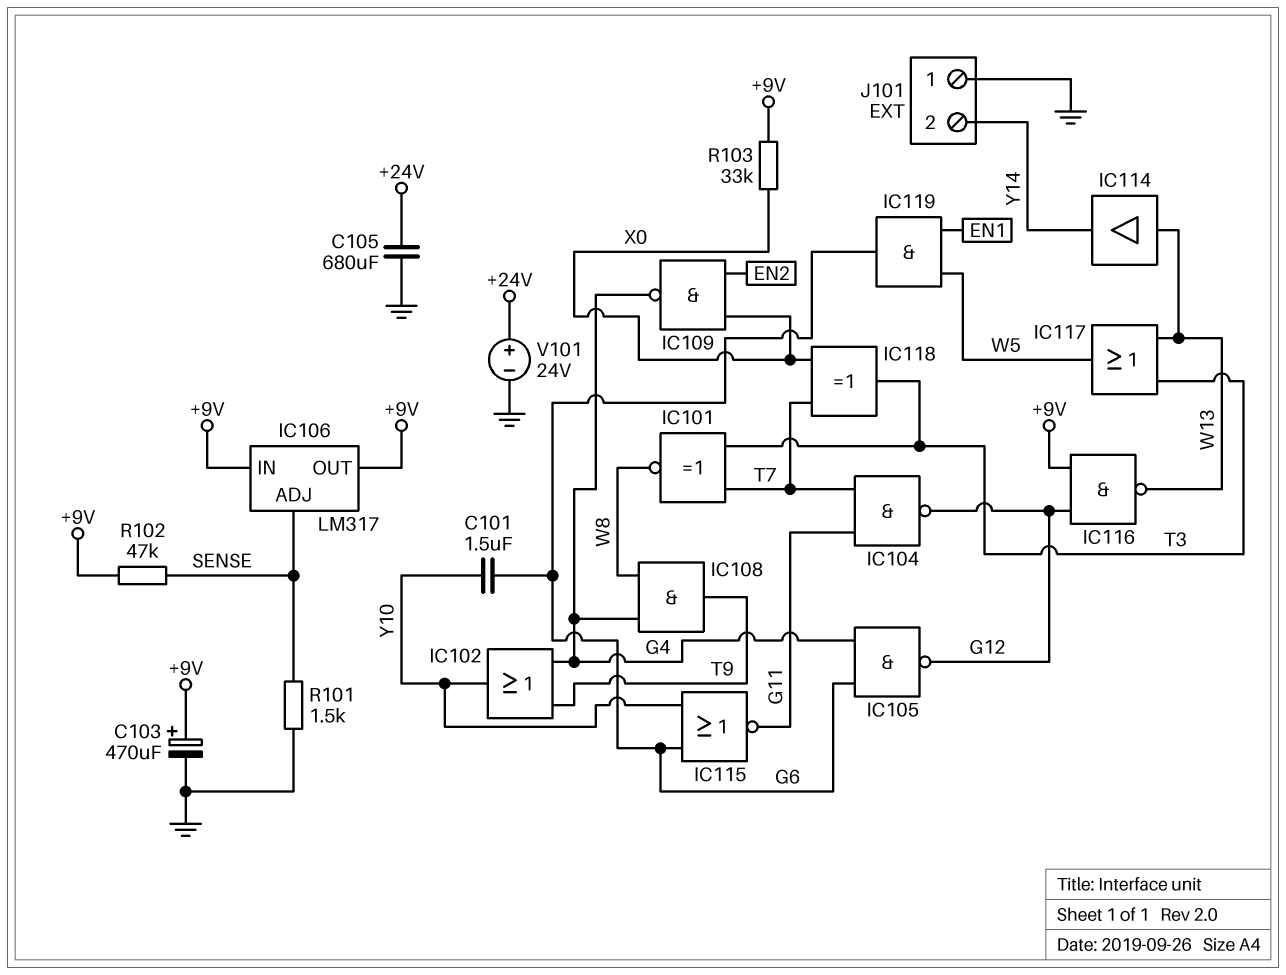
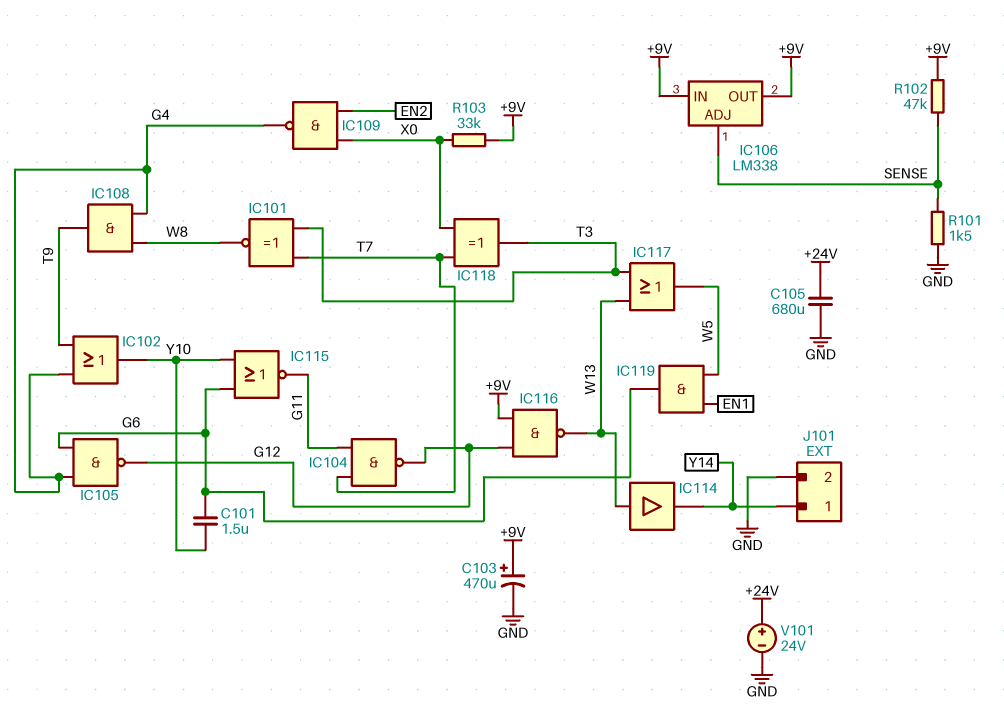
IC106: LM317 -> LM338
J101 pin 1: GND -> Y14
J101 pin 2: Y14 -> GND

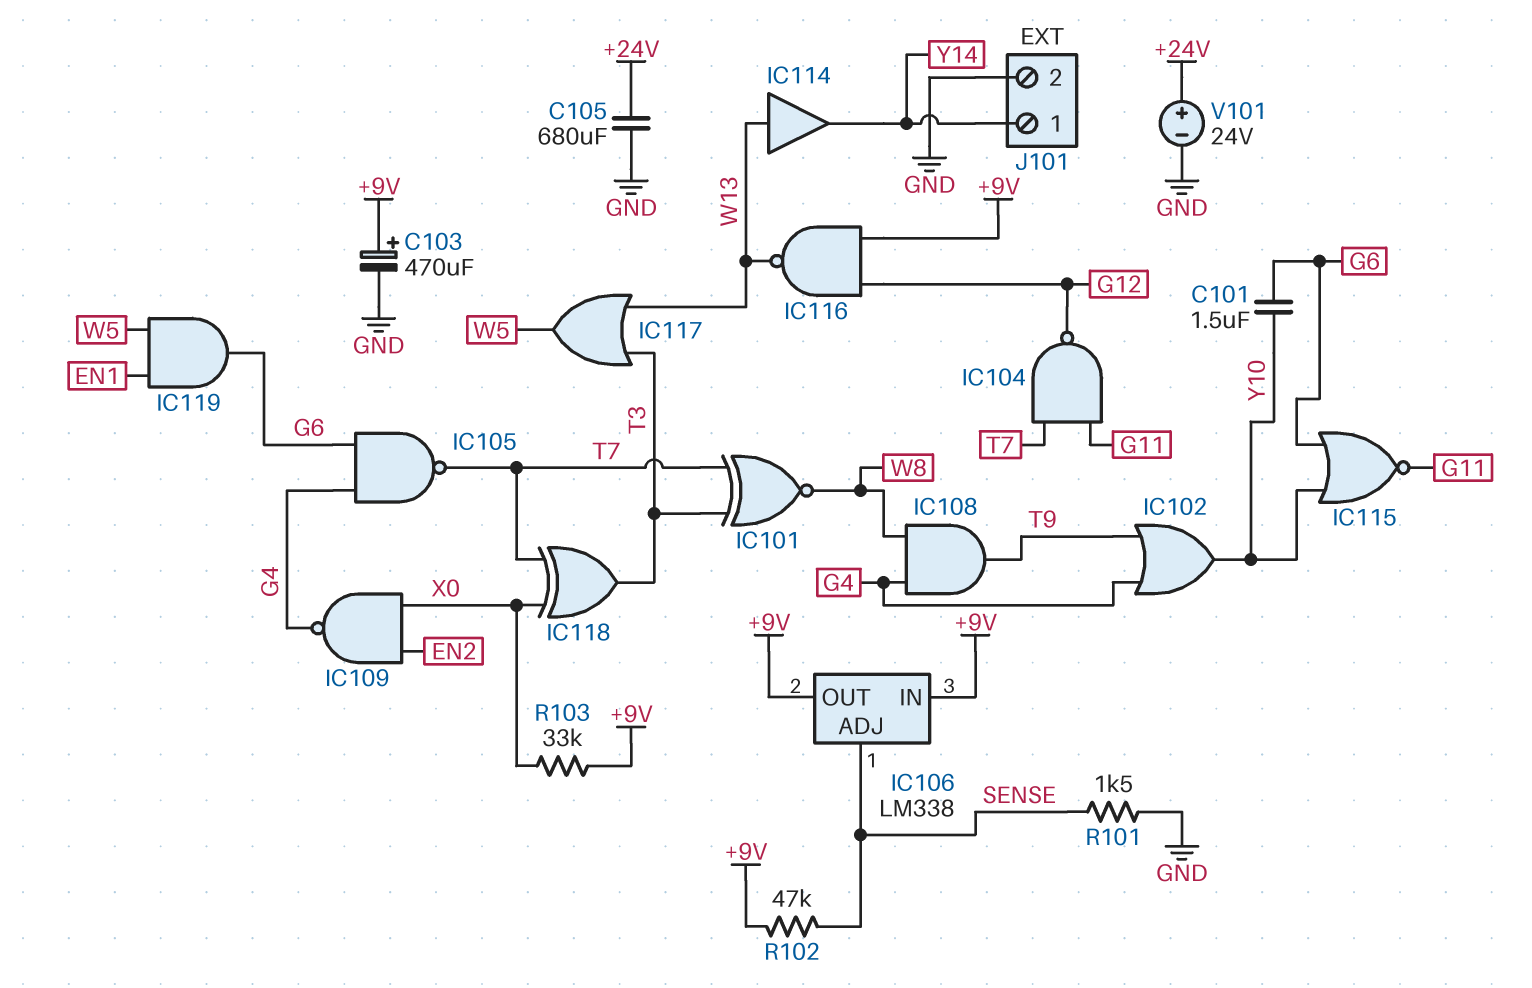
IC105: NAND (in G4, in G6, out G12) -> NAND (in G4, in G6, out T7)

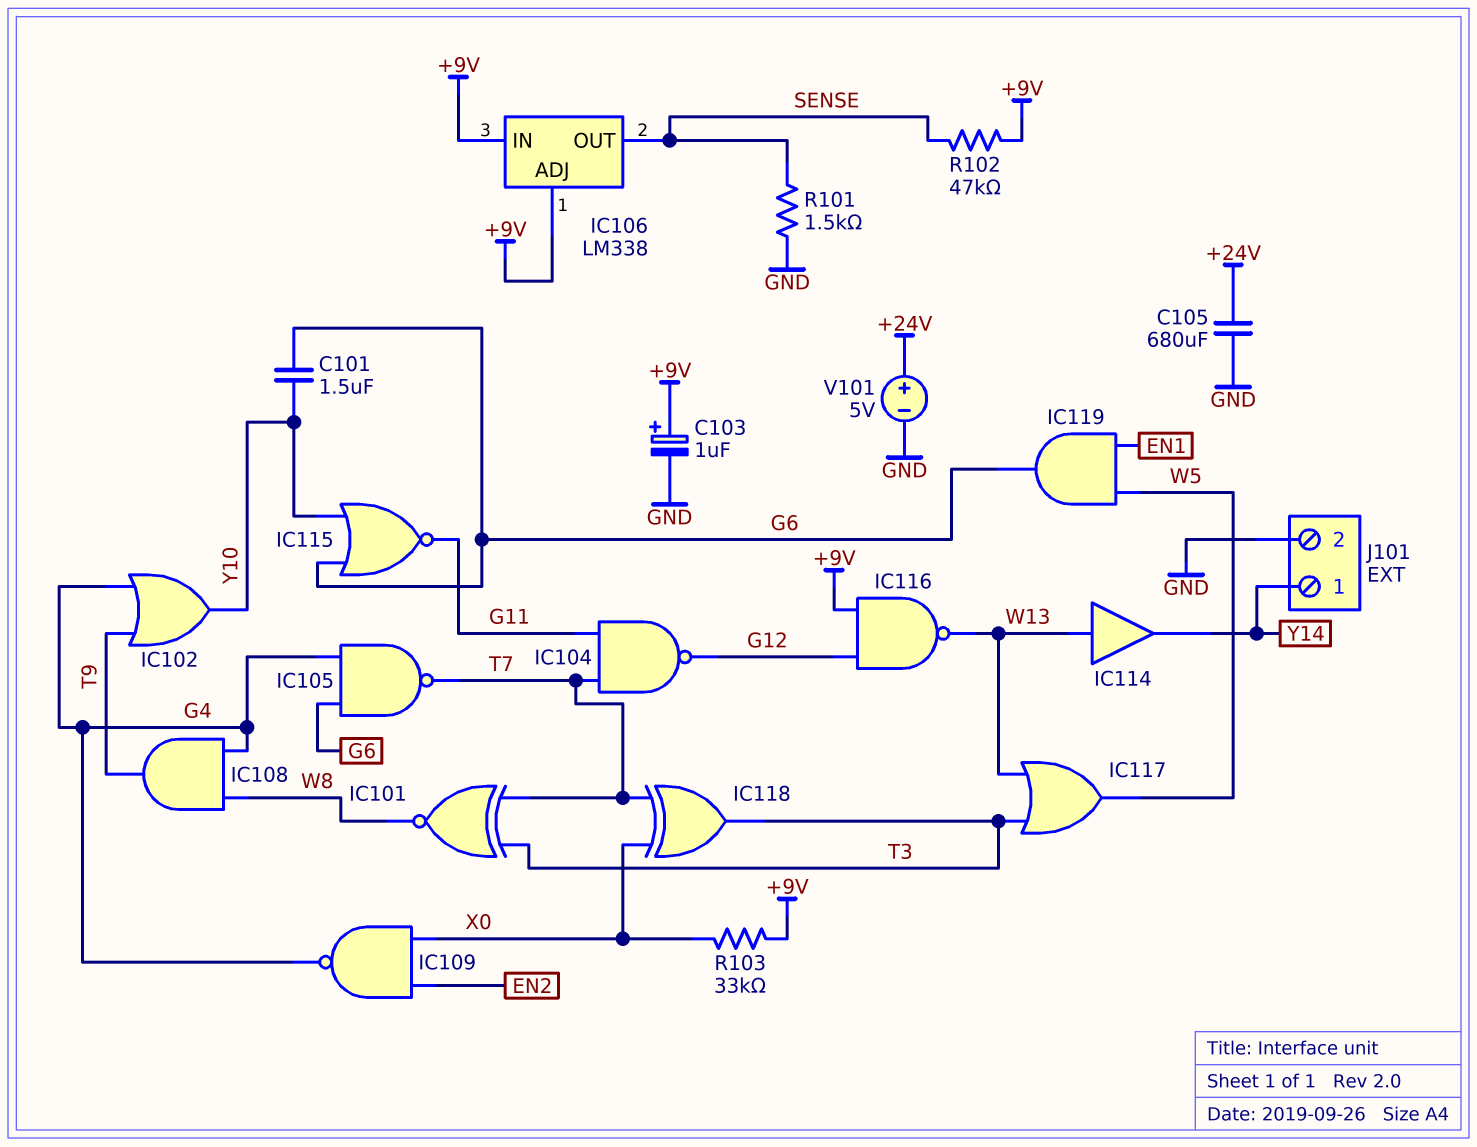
C103: 470uF (plus +9V, minus GND) -> 1uF (plus +9V, minus GND)
IC106 pin ADJ: SENSE -> +9V
IC106 pin OUT: +9V -> SENSE
V101: 24V (plus +24V, minus GND) -> 5V (plus +24V, minus GND)

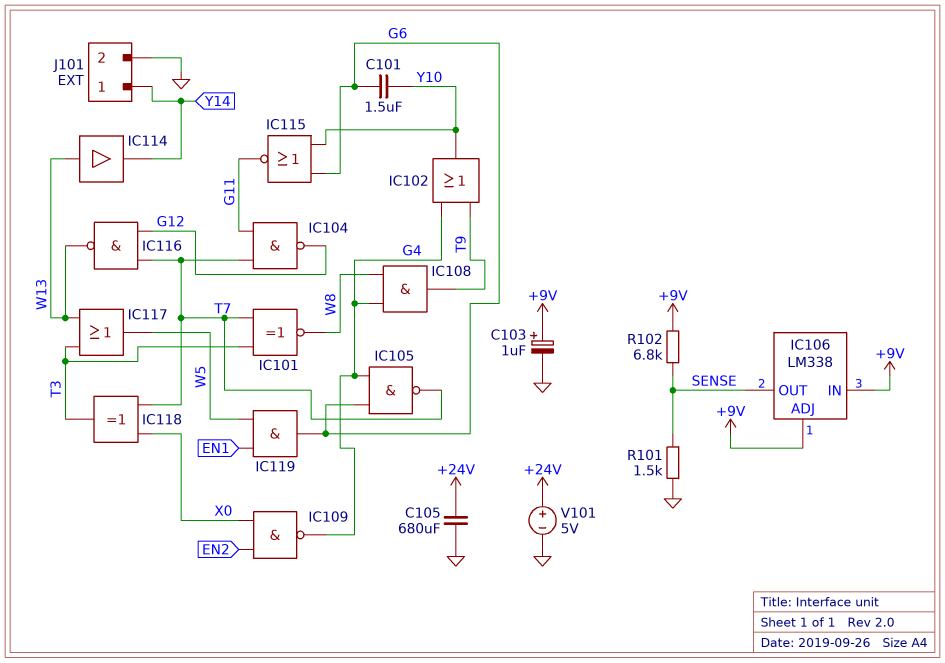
IC116: NAND (in +9V, in G12, out W13) -> NAND (in G12, in T7, out W13)
R102: 47k (+9V, SENSE) -> 6.8k (+9V, SENSE)
R103: 33k (+9V, X0) -> none

